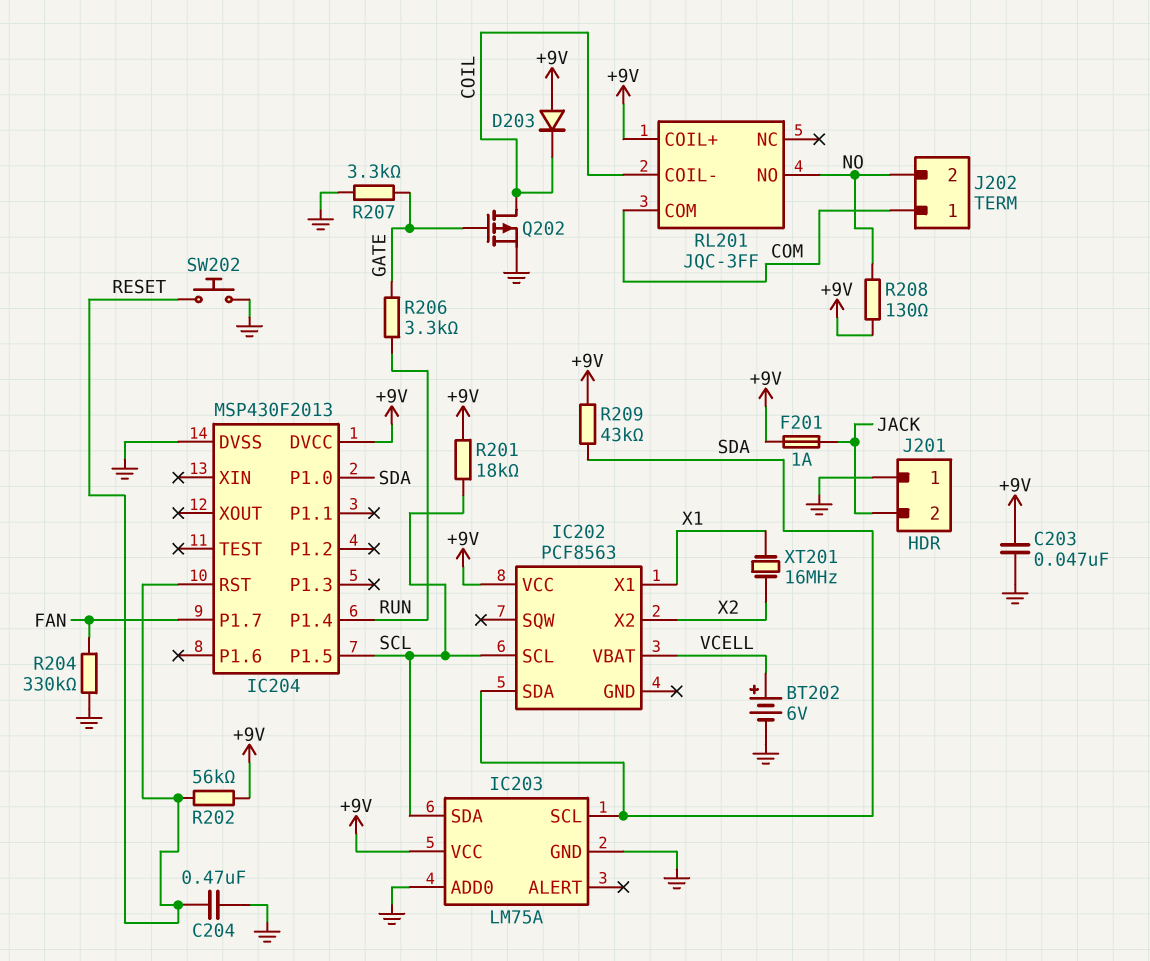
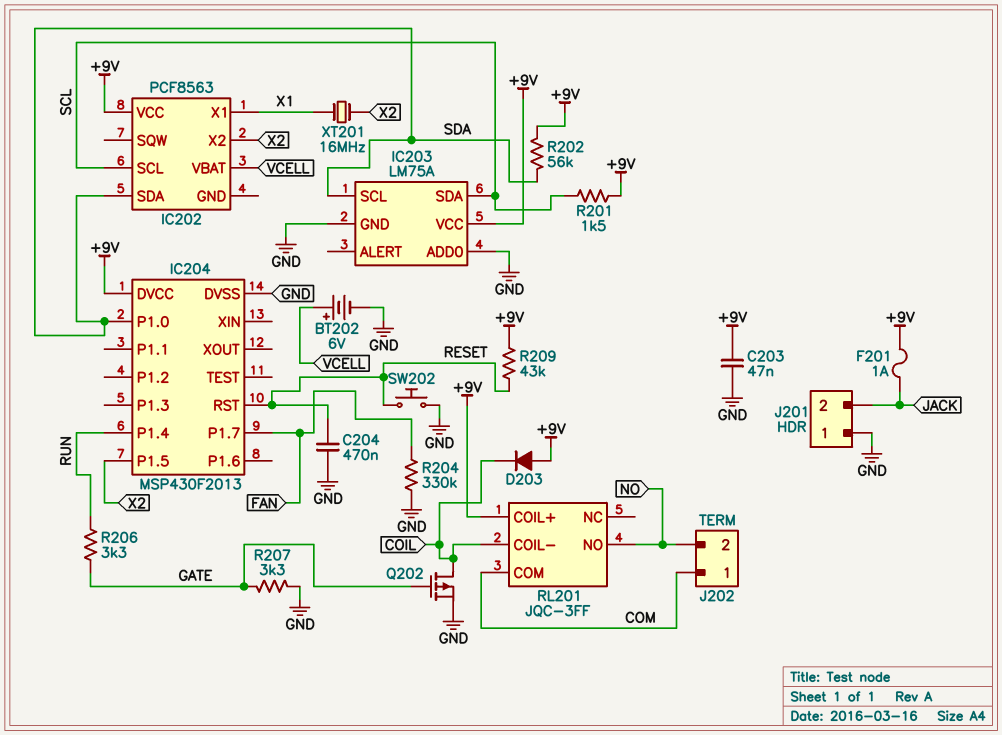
IC204 pin P1.5: SCL -> X2
R201: 18k (+9V, SCL) -> 1.5k (+9V, SCL)
R202: 56k (+9V, RESET) -> 56k (+9V, SDA)
R208: 130 (+9V, NO) -> none
R209: 43k (+9V, SDA) -> 43k (+9V, RESET)

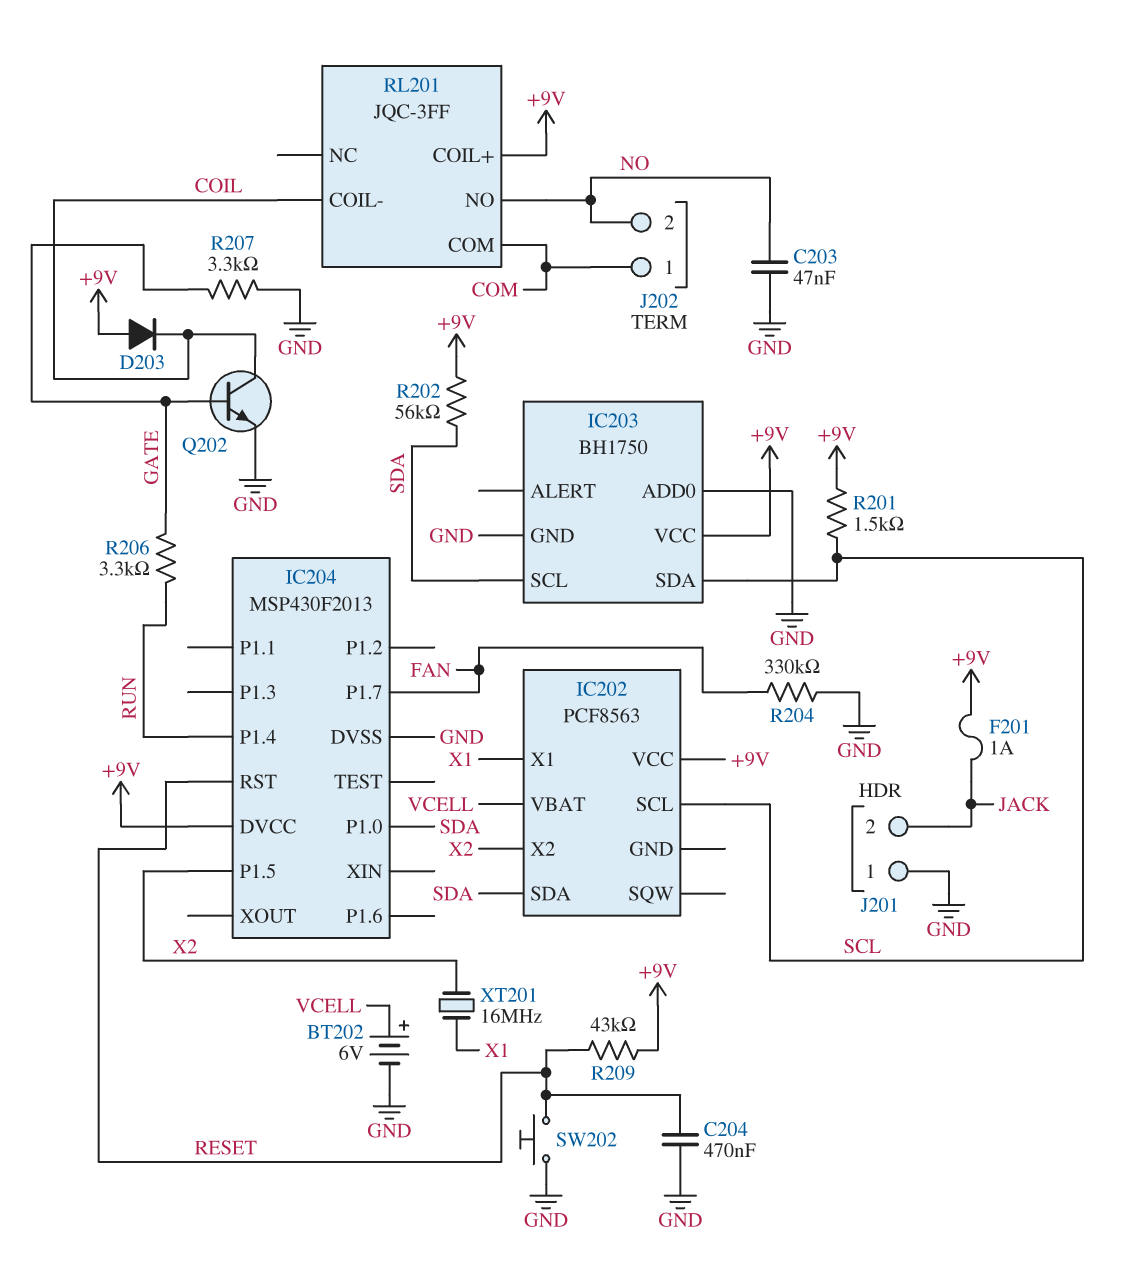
C203: 47nF (+9V, GND) -> 47nF (GND, NO)
IC203: LM75A -> BH1750
Q202: PMOS (G GATE, D COIL, S GND) -> NPN (B GATE, C COIL, E GND)

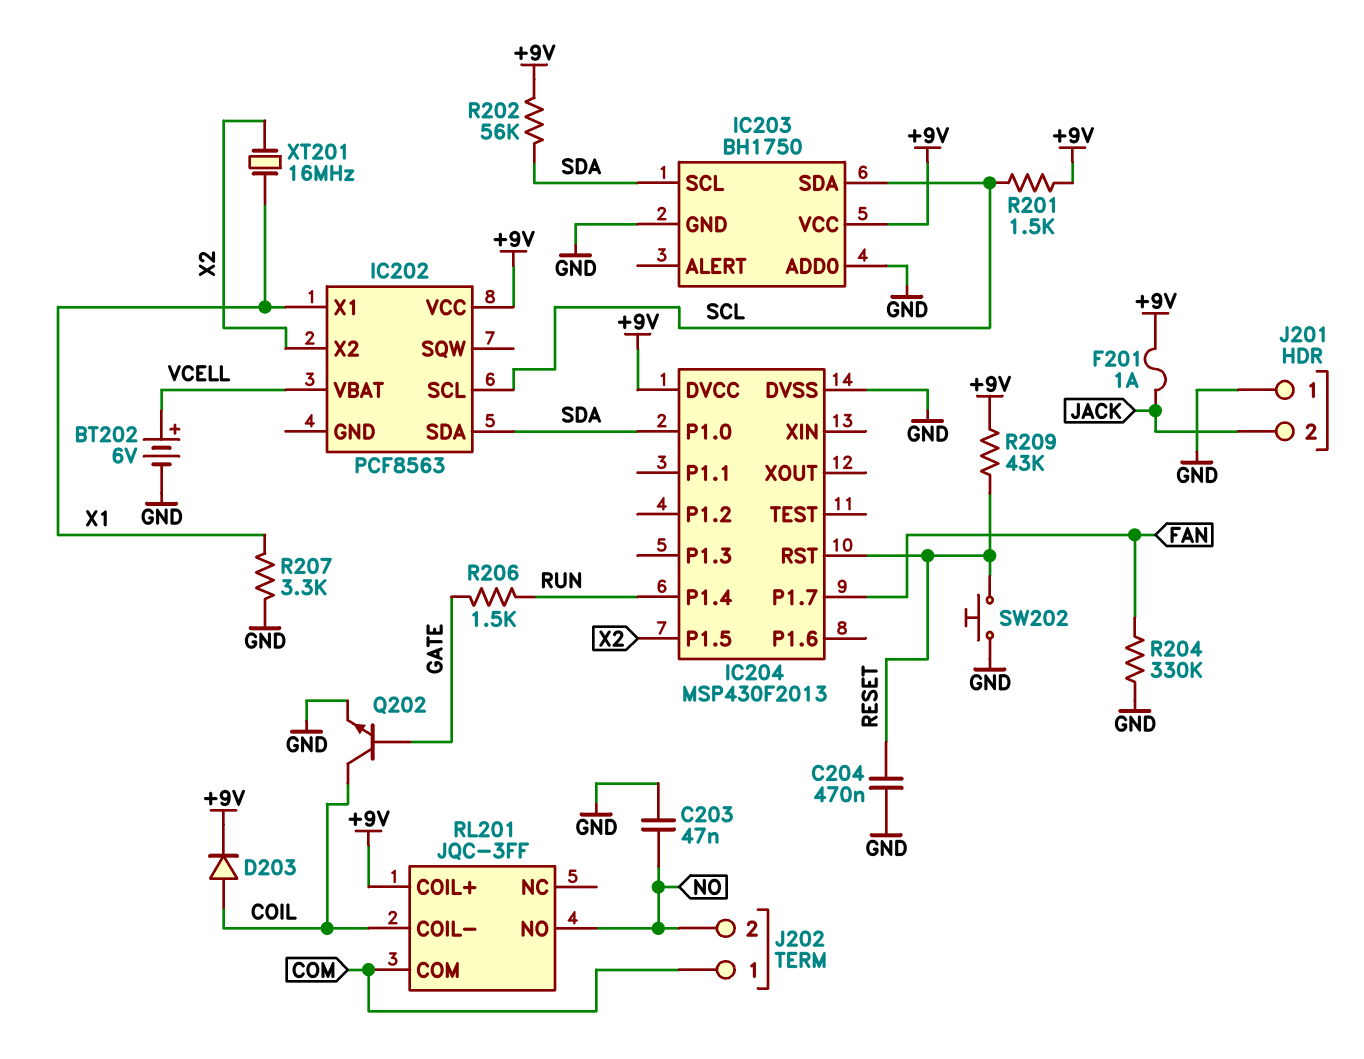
D203: diode (A +9V, K COIL) -> diode (A COIL, K +9V)
R206: 3.3k (GATE, RUN) -> 1.5k (GATE, RUN)
R207: 3.3k (GATE, GND) -> 3.3k (GND, X1)

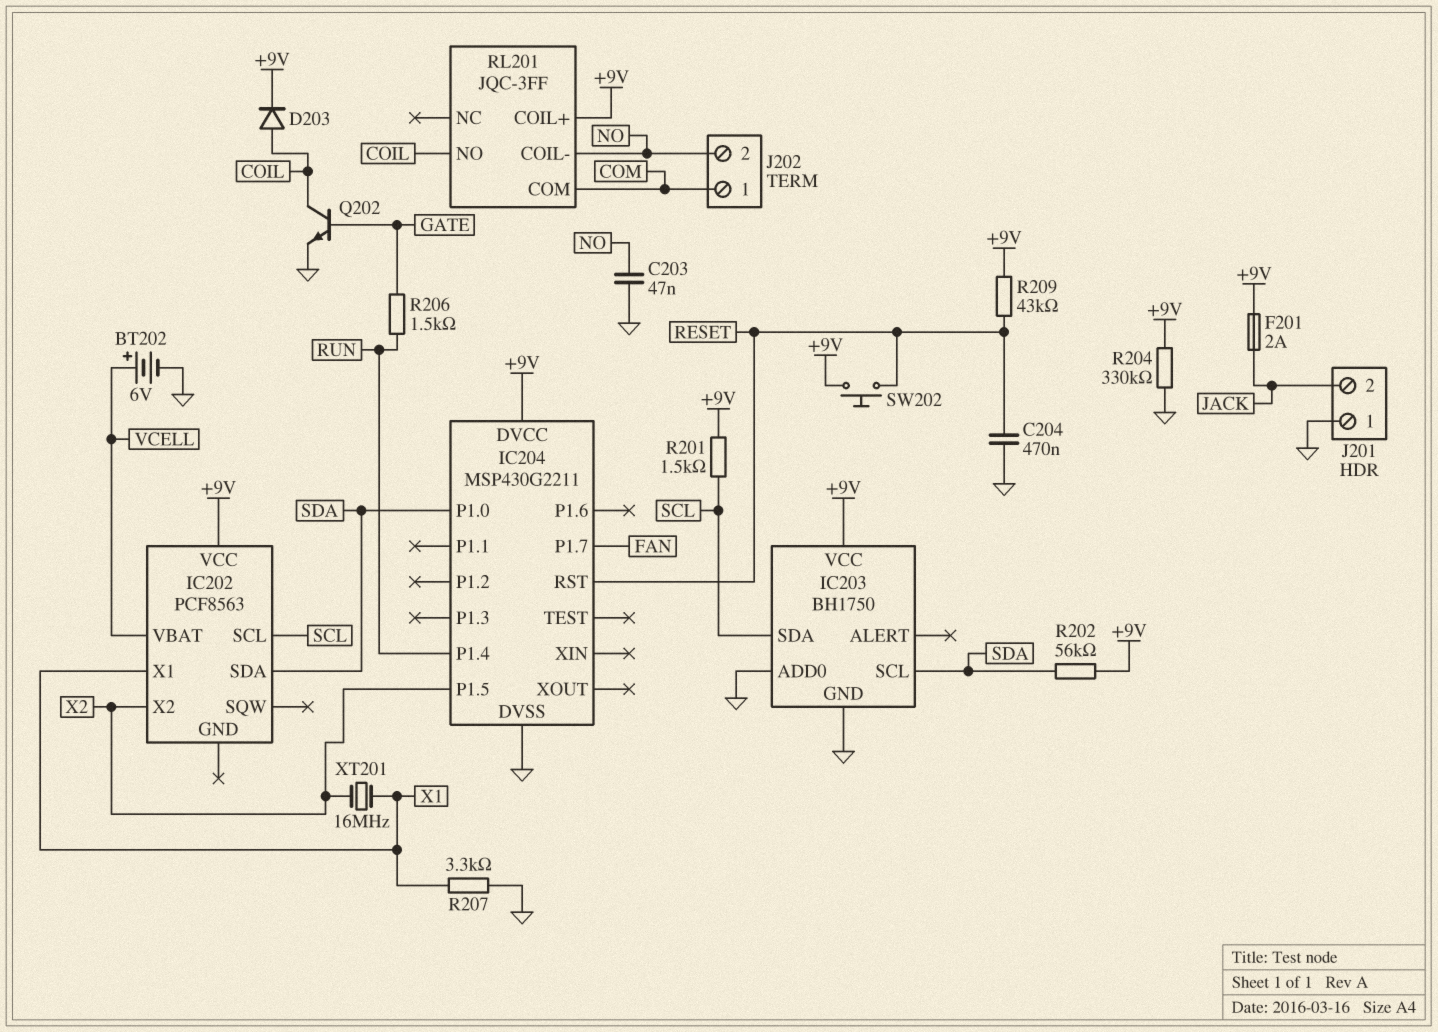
F201: 1A (+9V, JACK) -> 2A (+9V, JACK)
IC204: MSP430F2013 -> MSP430G2211
R204: 330k (FAN, GND) -> 330k (+9V, GND)
RL201 pin COIL-: COIL -> NO
RL201 pin NO: NO -> COIL
SW202: button (GND, RESET) -> button (+9V, RESET)

